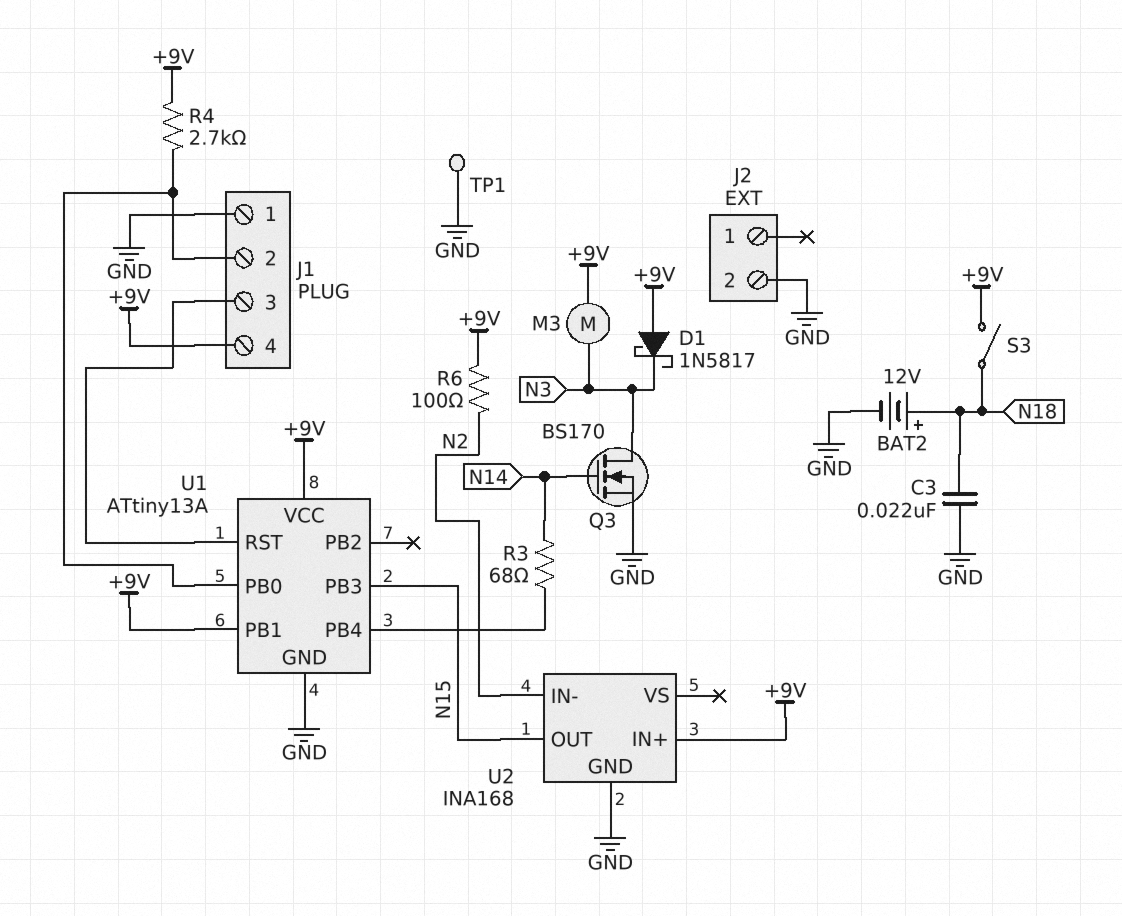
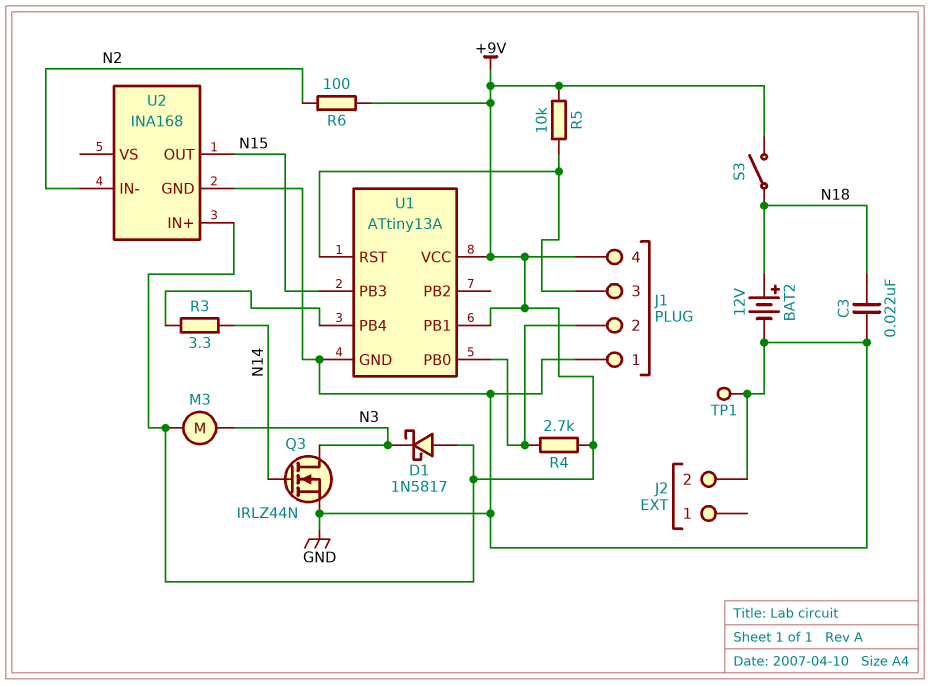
Q3: NMOS BS170 (G N14, D N3, S GND) -> NMOS IRLZ44N (G N14, D N3, S GND)
R3: 68 (N14, U1/PB4) -> 3.3 (N14, U1/PB4)
R5: none -> 10k (+9V, J1/3)

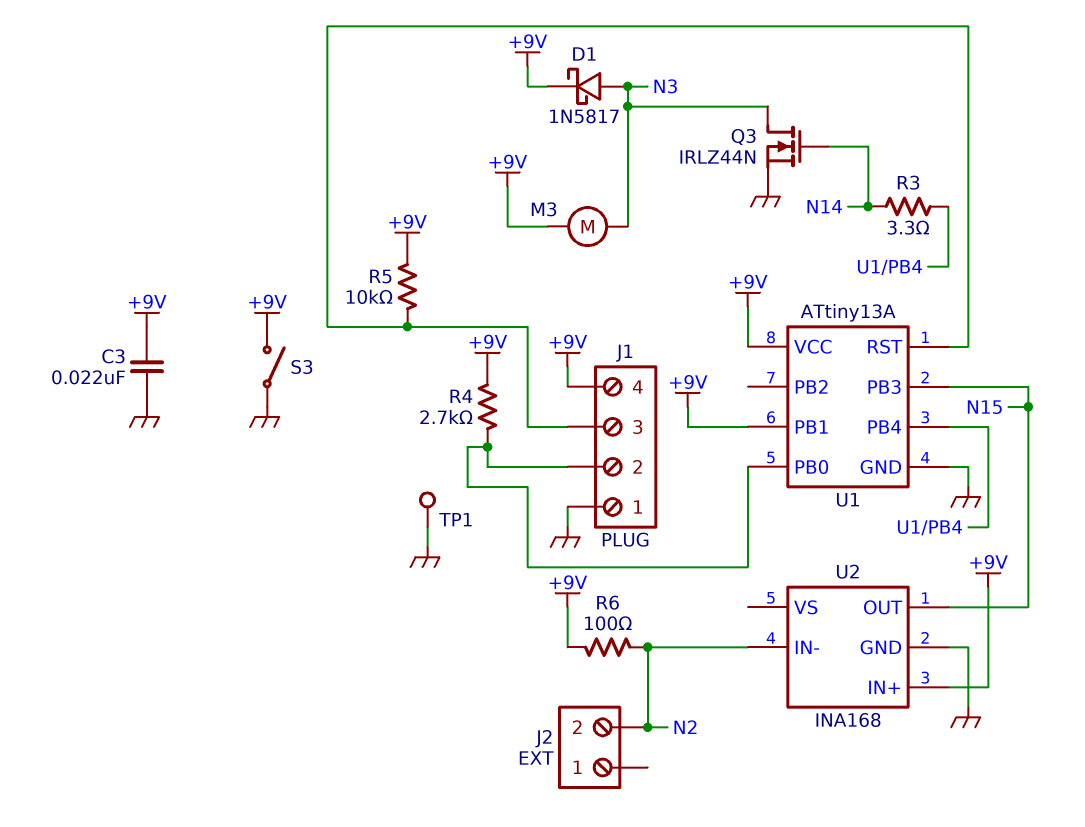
BAT2: 12V (plus N18, minus GND) -> none
C3: 22nF (GND, N18) -> 22nF (+9V, GND)
D1: schottky 1N5817 (A +9V, K N3) -> schottky 1N5817 (A N3, K +9V)
J2 pin 2: GND -> N2
S3: switch (+9V, N18) -> switch (+9V, GND)

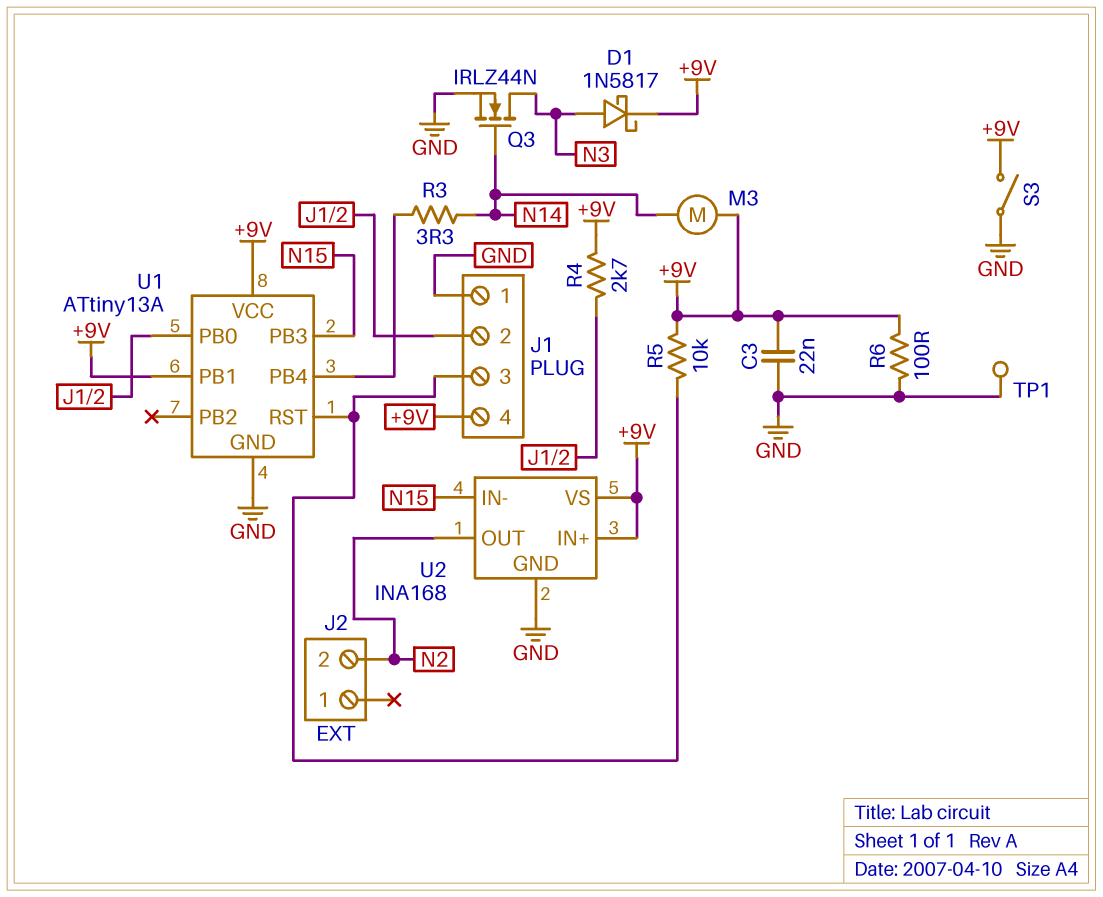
M3: motor (+9V, N3) -> motor (+9V, N14)
R6: 100 (+9V, N2) -> 100 (+9V, GND)
U2 pin IN-: N2 -> N15
U2 pin OUT: N15 -> N2
U2 pin VS: none -> +9V

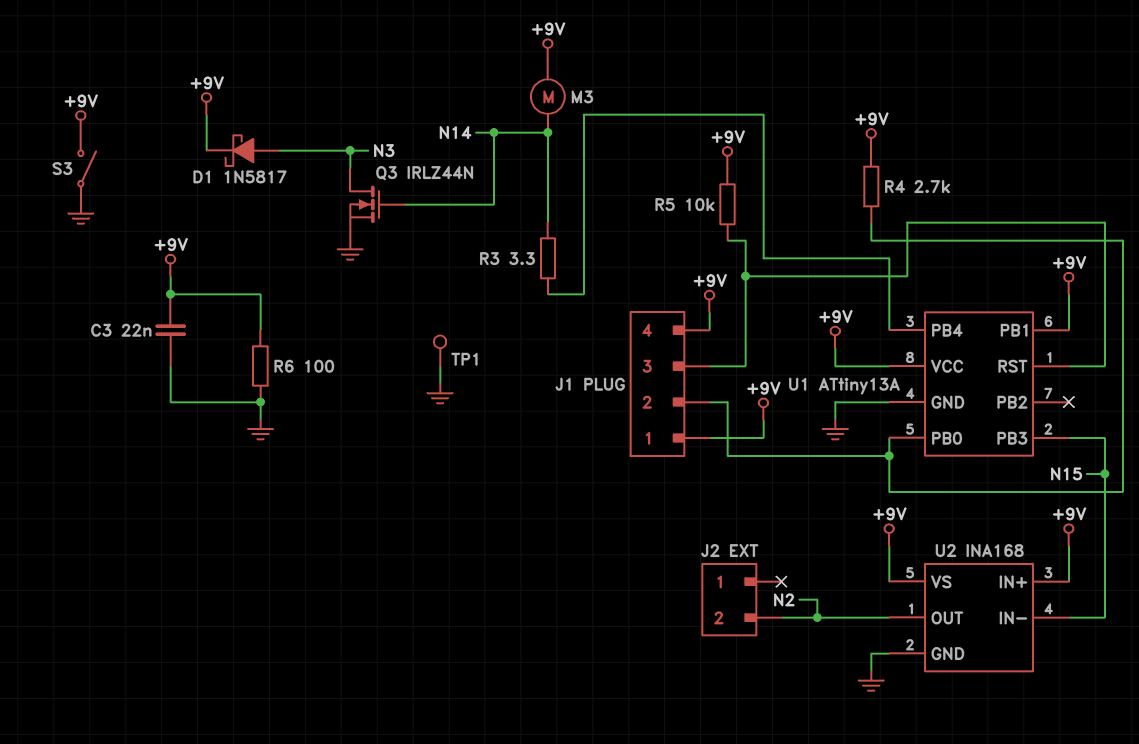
J1 pin 1: GND -> +9V

